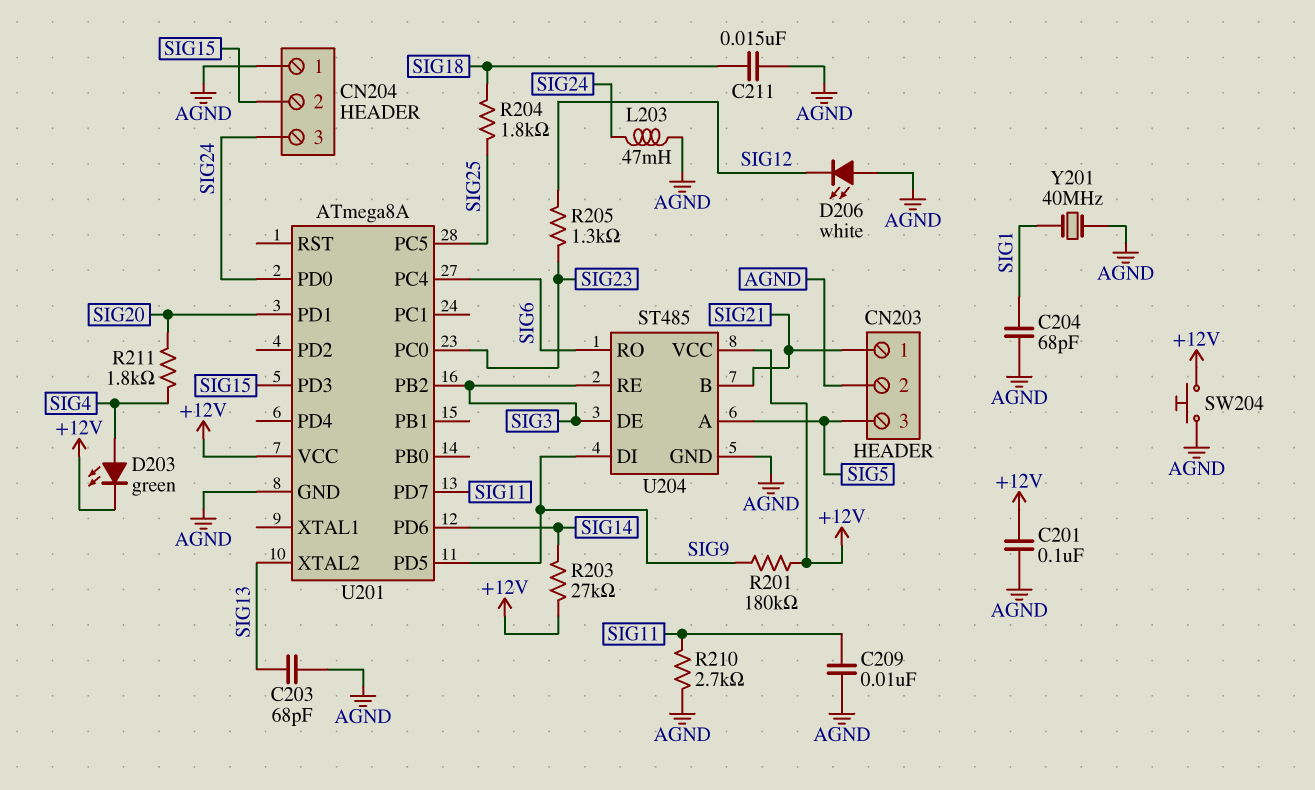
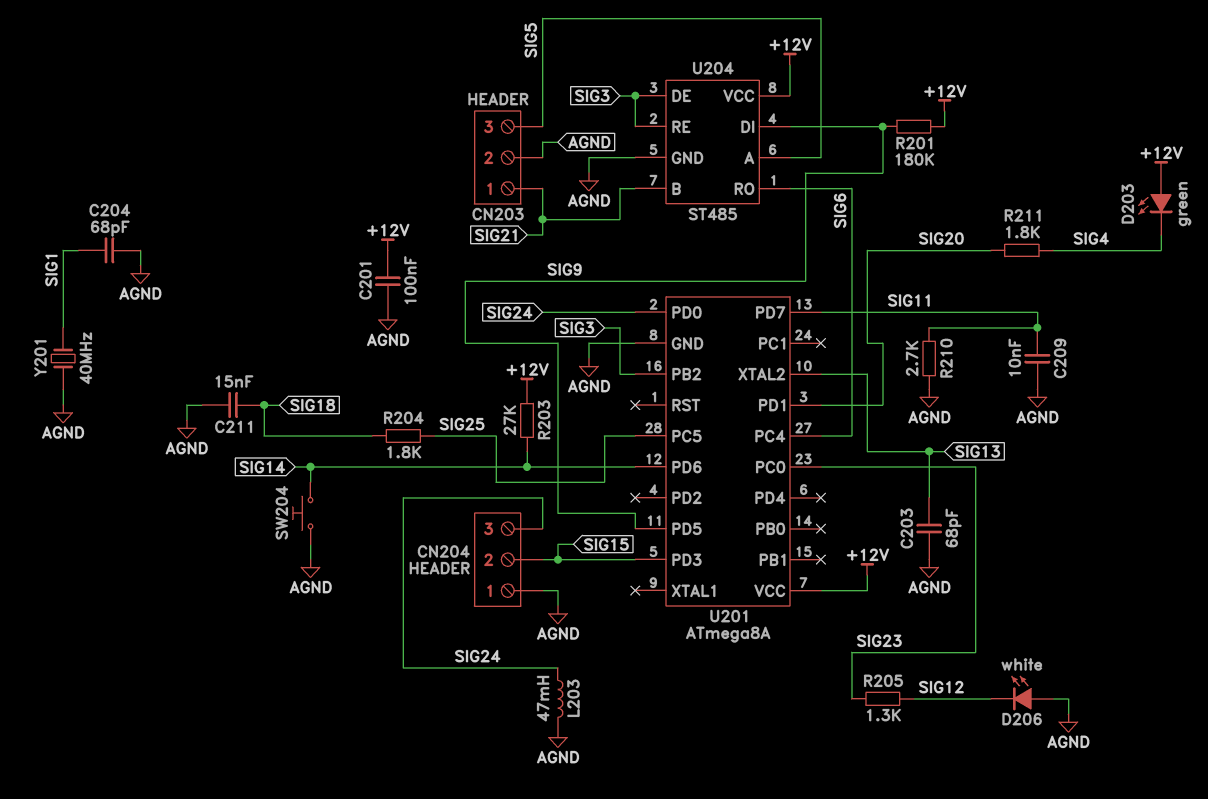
D203: LED green (A SIG4, K +12V) -> LED green (A +12V, K SIG4)
SW204: button (+12V, AGND) -> button (AGND, SIG14)

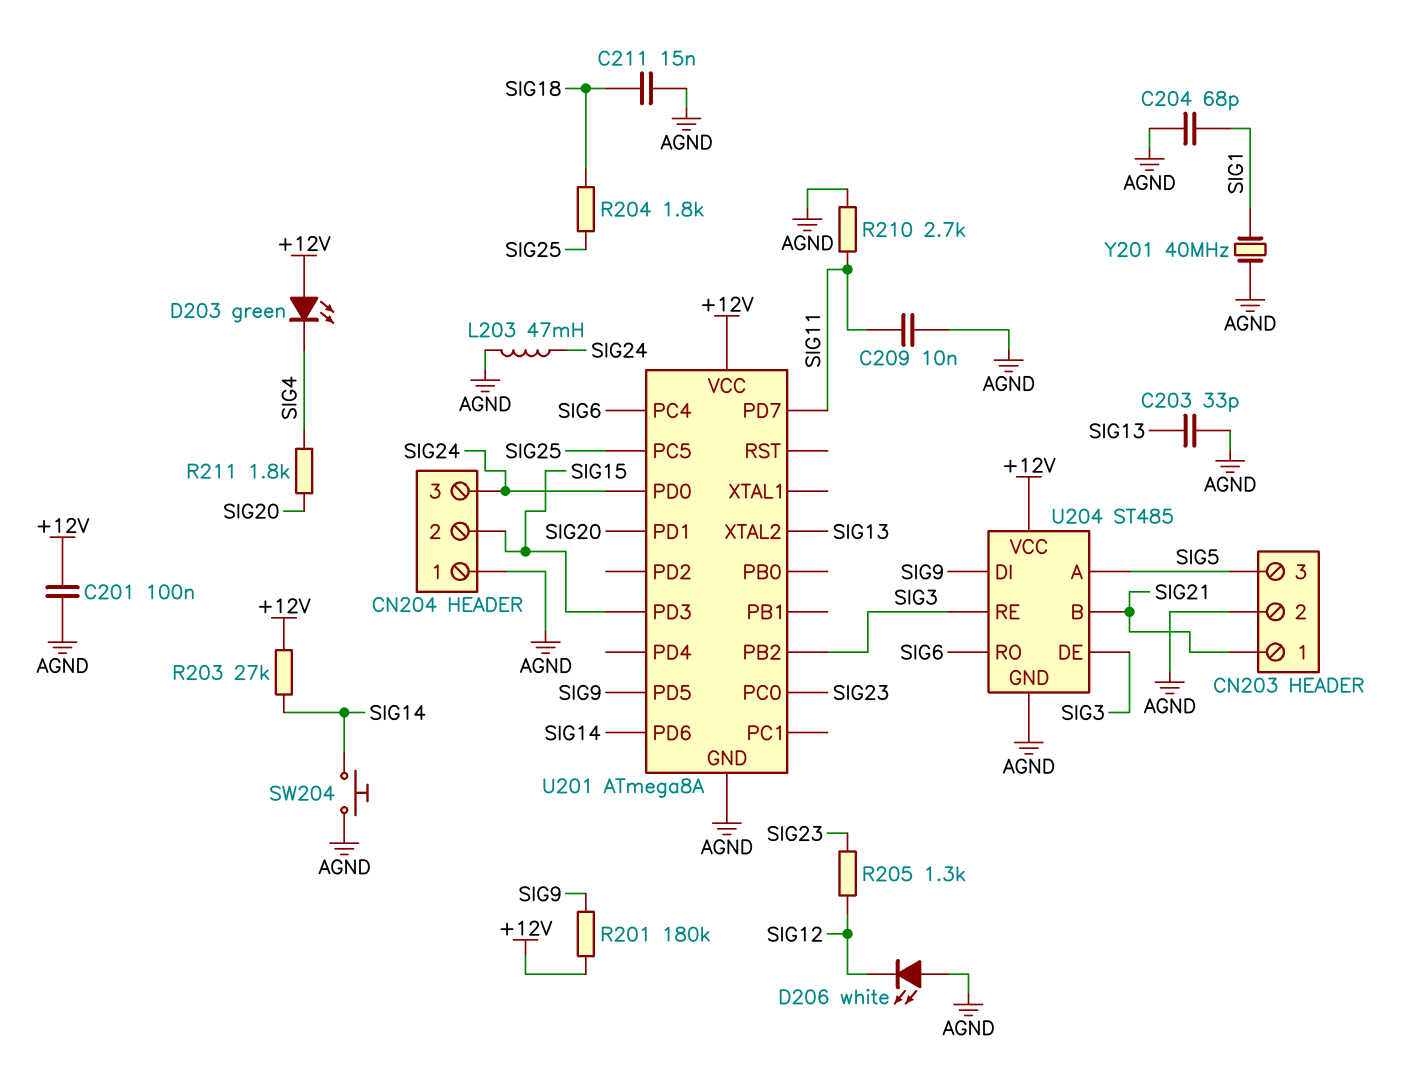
C203: 68pF (AGND, SIG13) -> 33pF (AGND, SIG13)

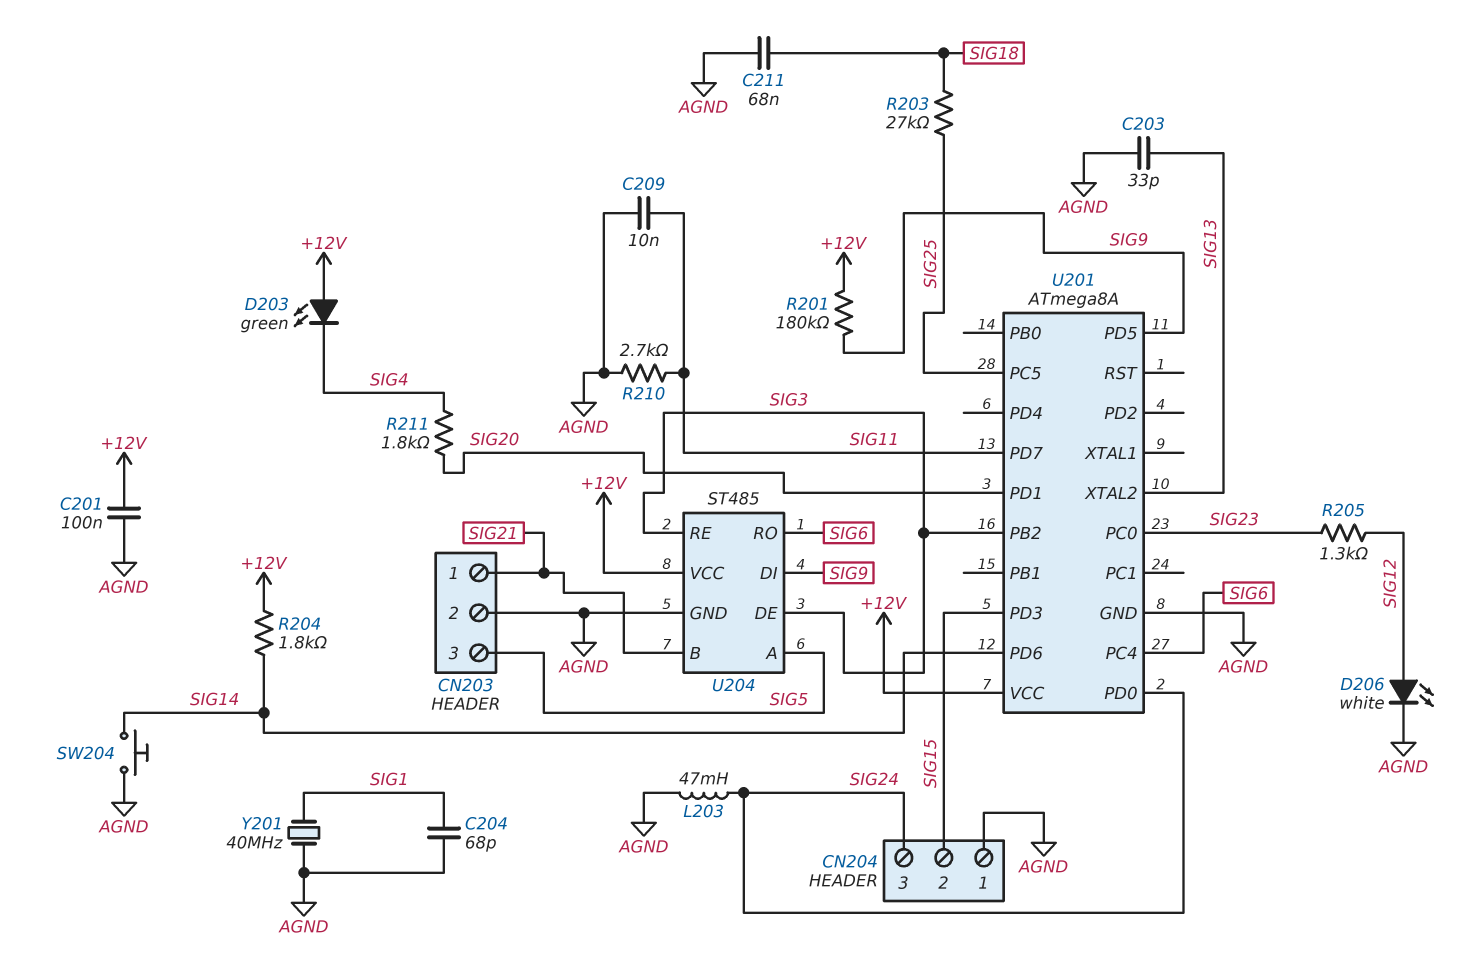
C211: 15nF (AGND, SIG18) -> 68nF (AGND, SIG18)
D206: LED white (A AGND, K SIG12) -> LED white (A SIG12, K AGND)
R203: 27k (+12V, SIG14) -> 27k (SIG18, SIG25)
R204: 1.8k (SIG18, SIG25) -> 1.8k (+12V, SIG14)

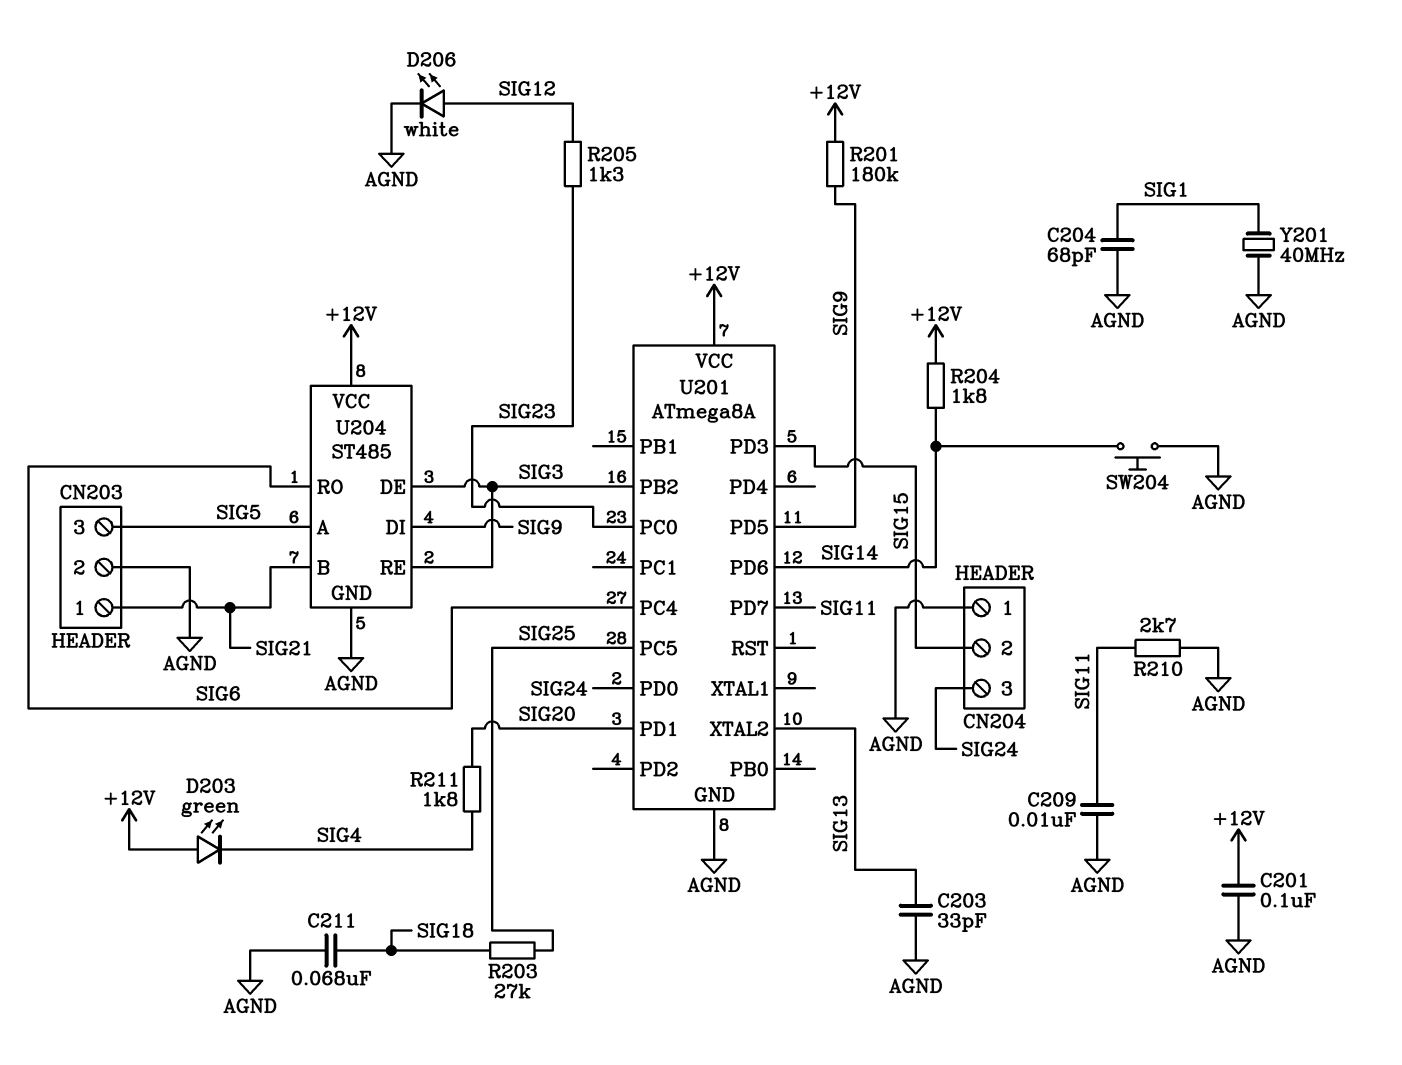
L203: 47mH (AGND, SIG24) -> none

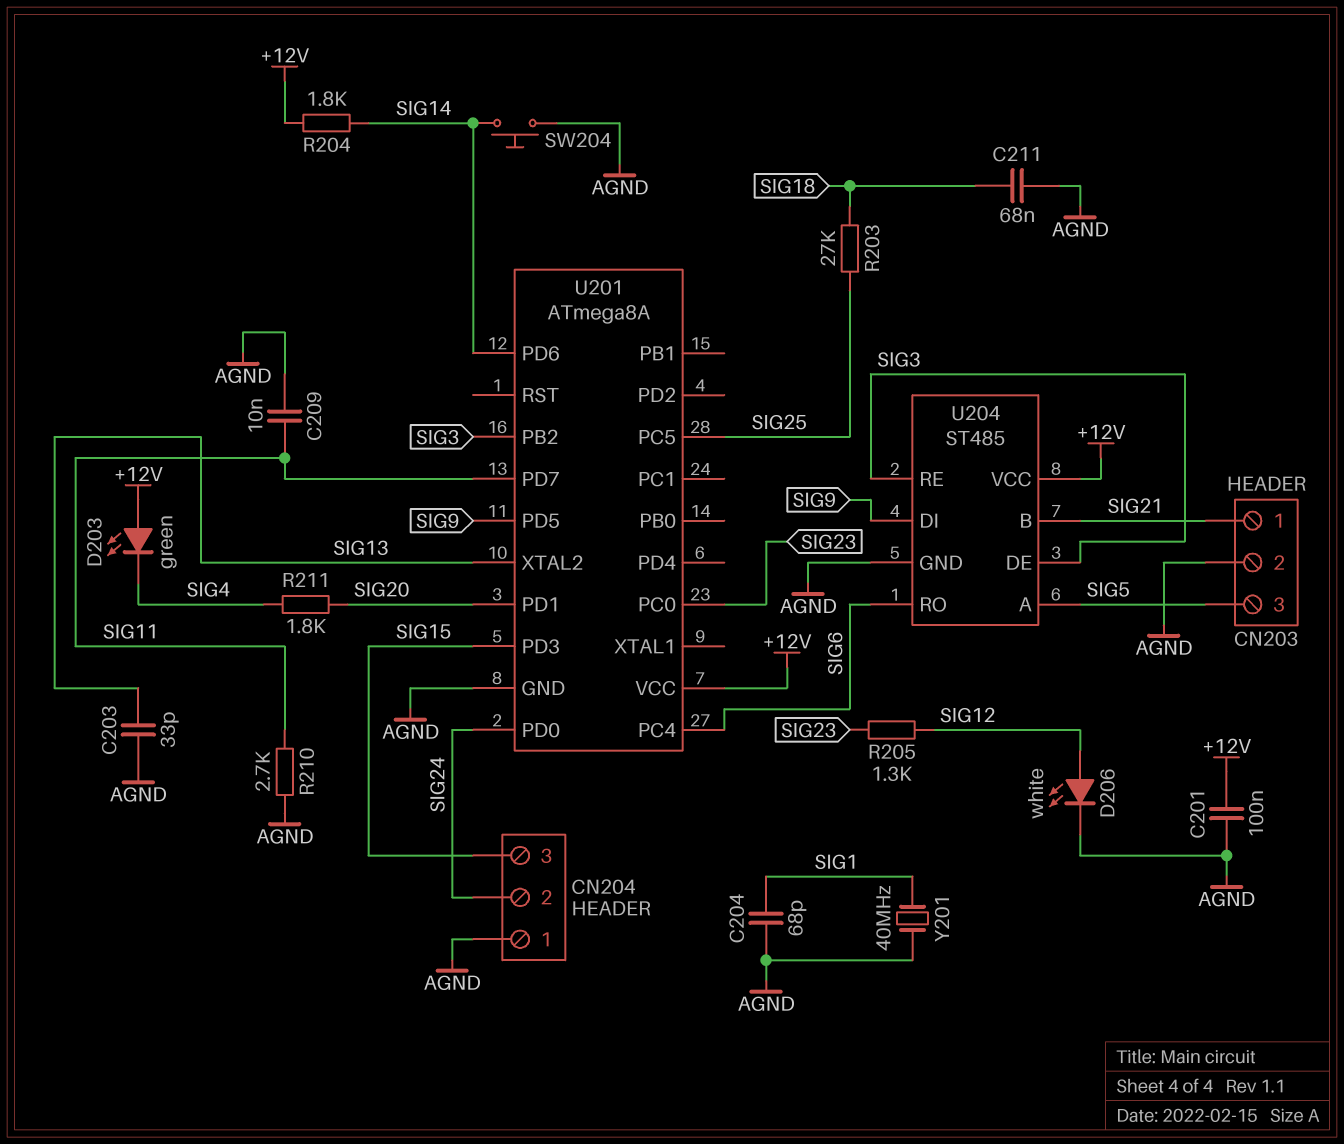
CN204 pin 2: SIG15 -> SIG24
CN204 pin 3: SIG24 -> SIG15
R201: 180k (+12V, SIG9) -> none

